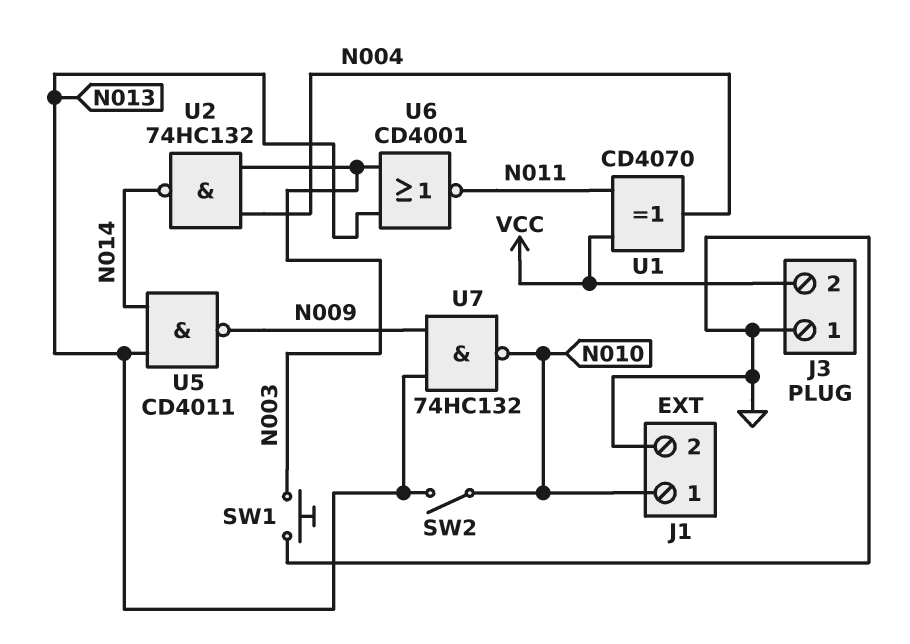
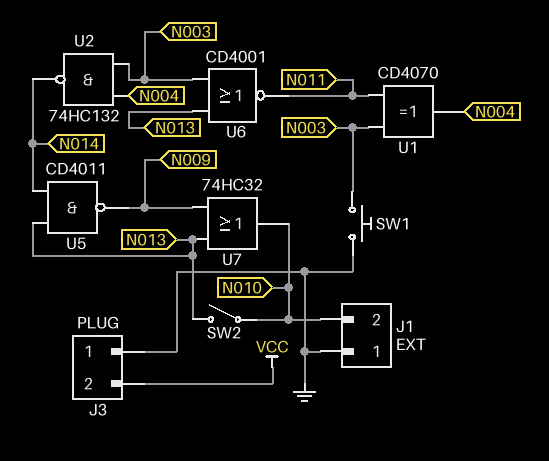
J1 pin 1: N010 -> GND
J1 pin 2: GND -> N010
U1: XOR CD4070 (in N011, in VCC, out N004) -> XOR CD4070 (in N003, in N011, out N004)
U7: NAND 74HC132 (in N009, in N013, out N010) -> OR 74HC32 (in N009, in N013, out N010)

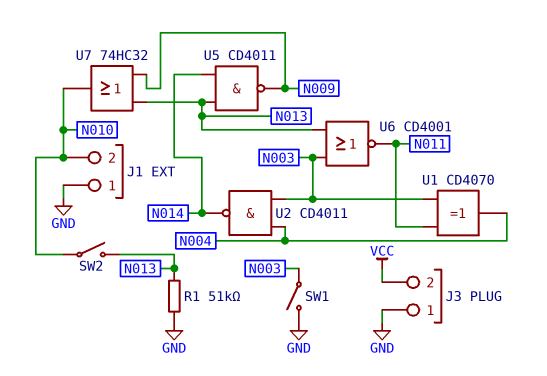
R1: none -> 51k (GND, N013)
SW1: button (GND, N003) -> switch (GND, N003)
U2: NAND 74HC132 (in N003, in N004, out N014) -> NAND CD4011 (in N003, in N004, out N014)

